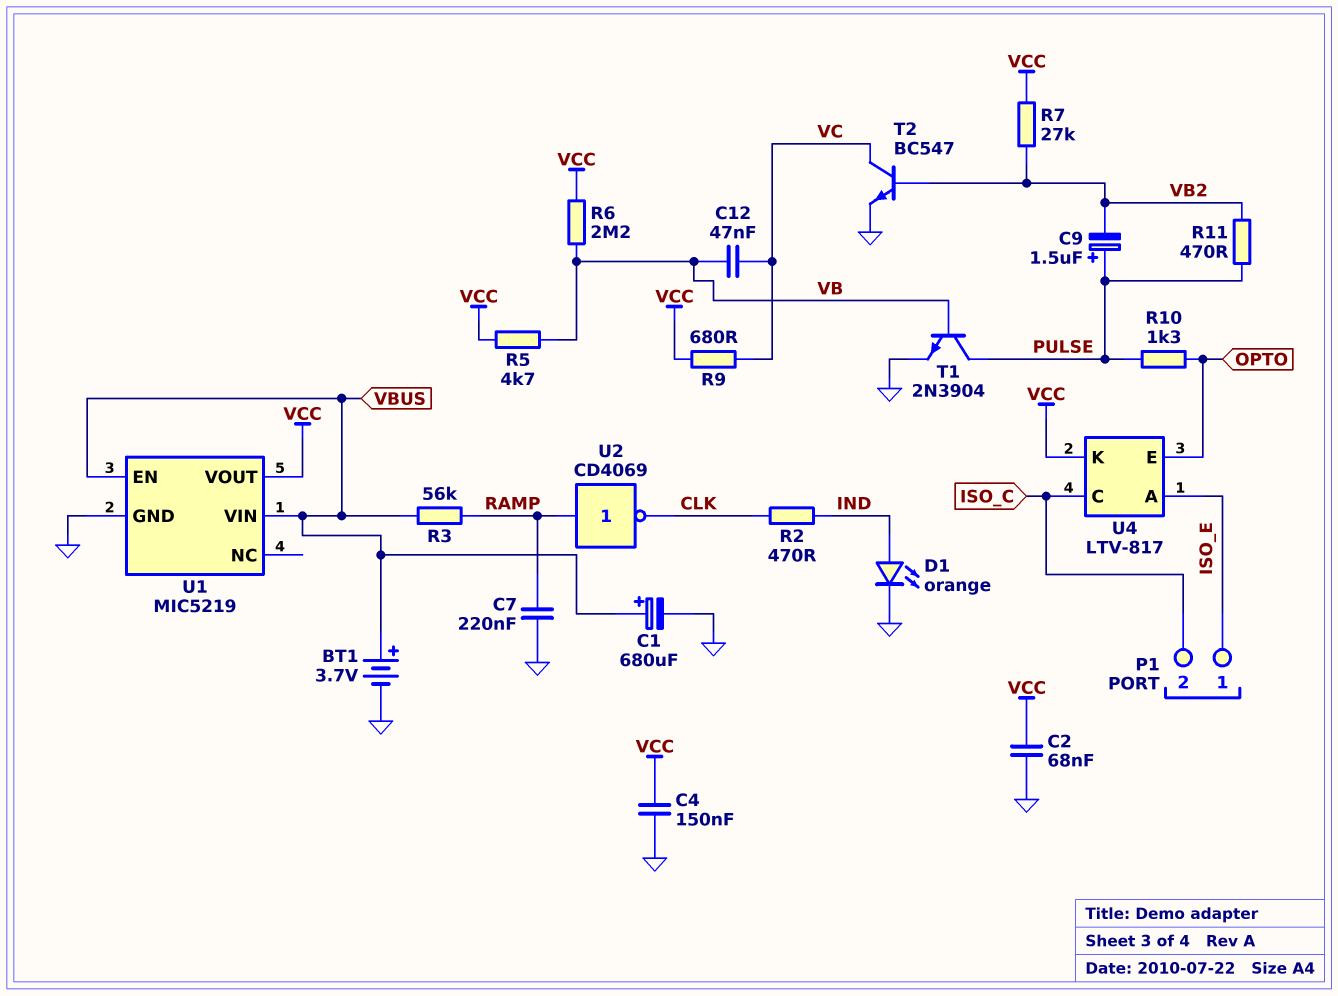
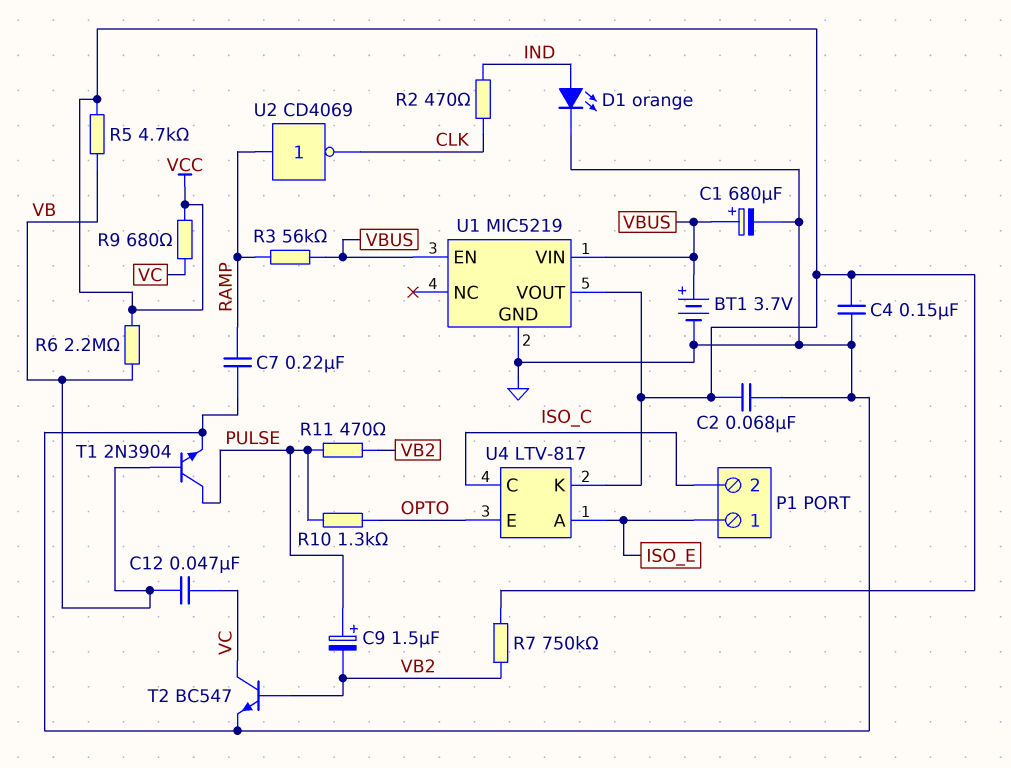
R7: 27k (VB2, VCC) -> 750k (VB2, VCC)

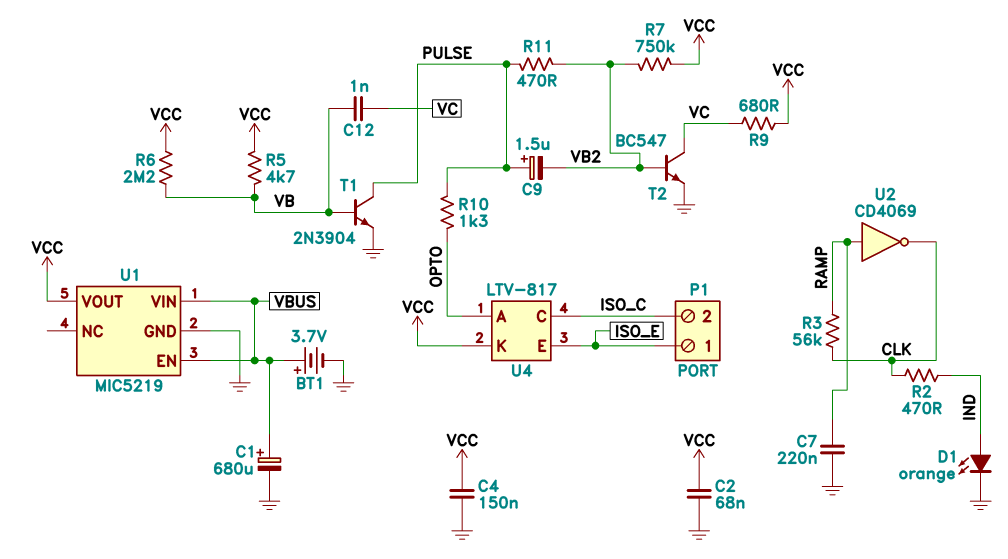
C12: 47nF (VB, VC) -> 1nF (VB, VC)
R3: 56k (RAMP, VBUS) -> 56k (CLK, RAMP)
U4 pin A: ISO_E -> OPTO
U4 pin E: OPTO -> ISO_E

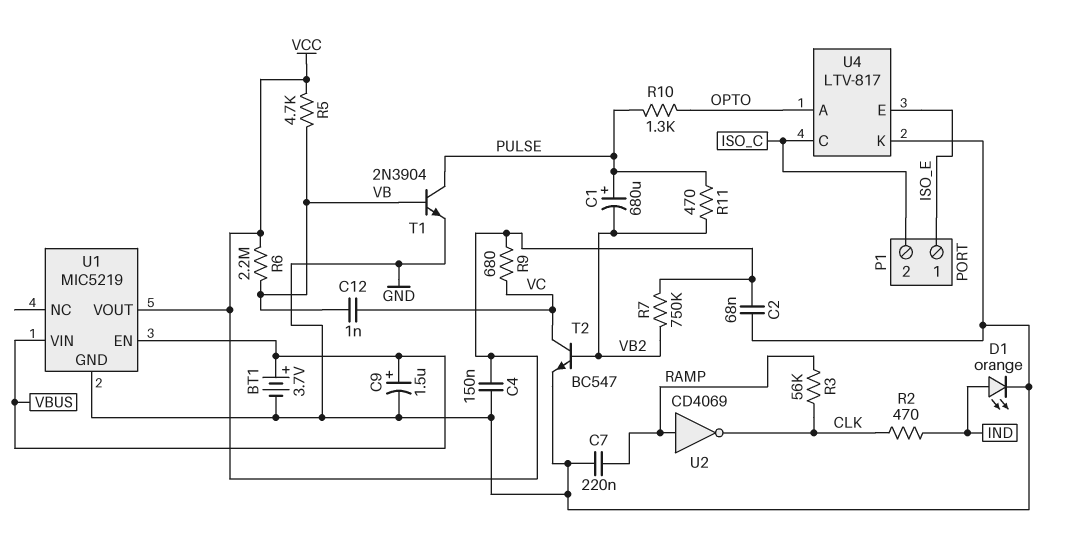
C1: 680uF (plus VBUS, minus GND) -> 680uF (plus PULSE, minus VB2)
C9: 1.5uF (plus PULSE, minus VB2) -> 1.5uF (plus VBUS, minus GND)
U4 pin K: VCC -> GND

